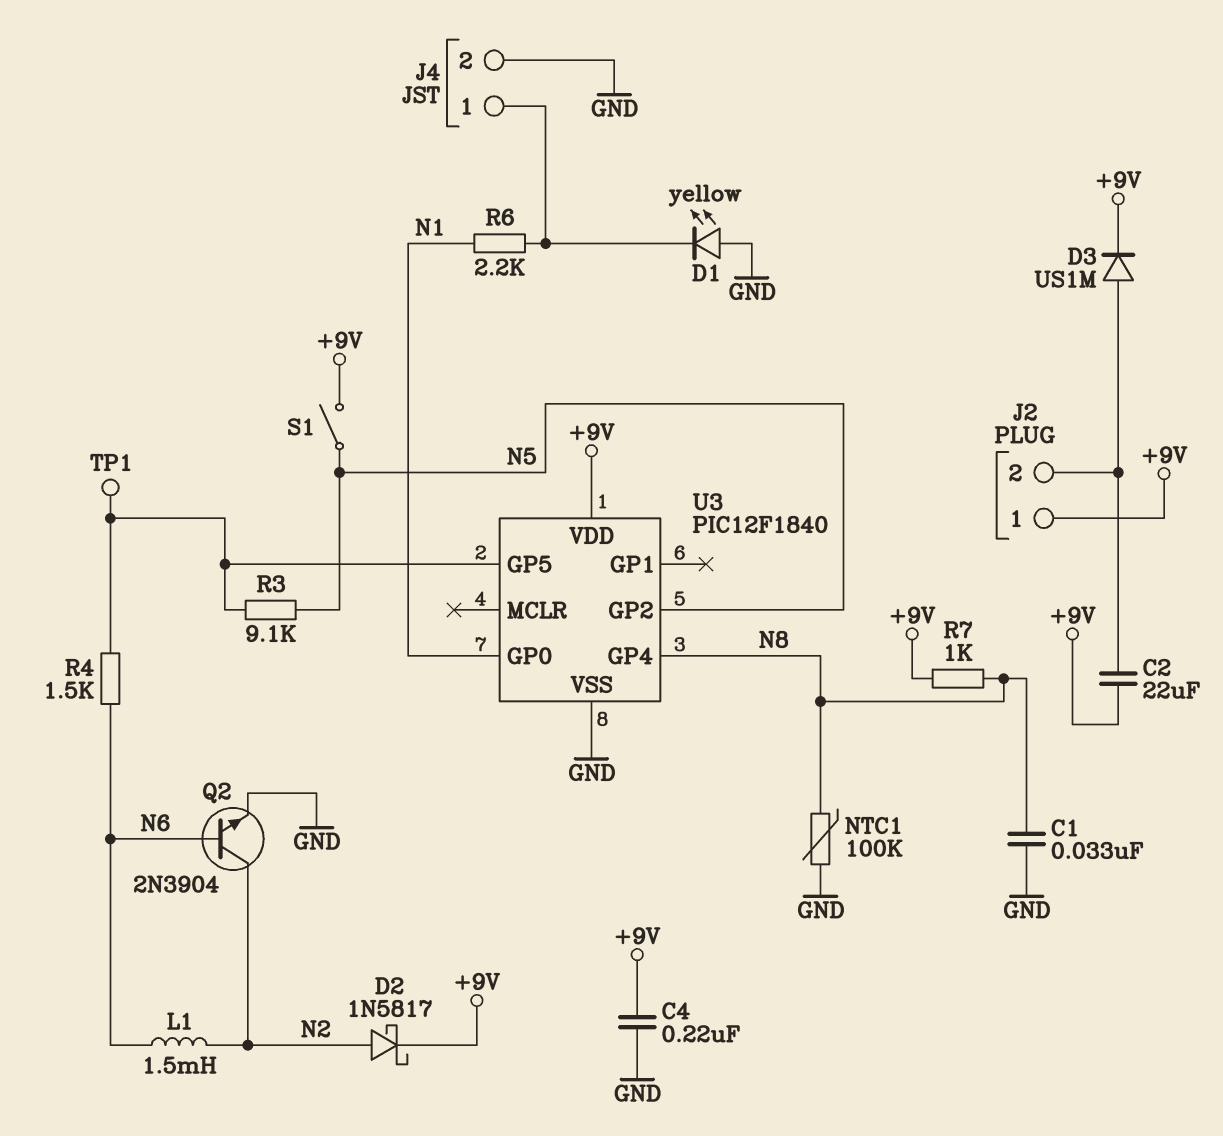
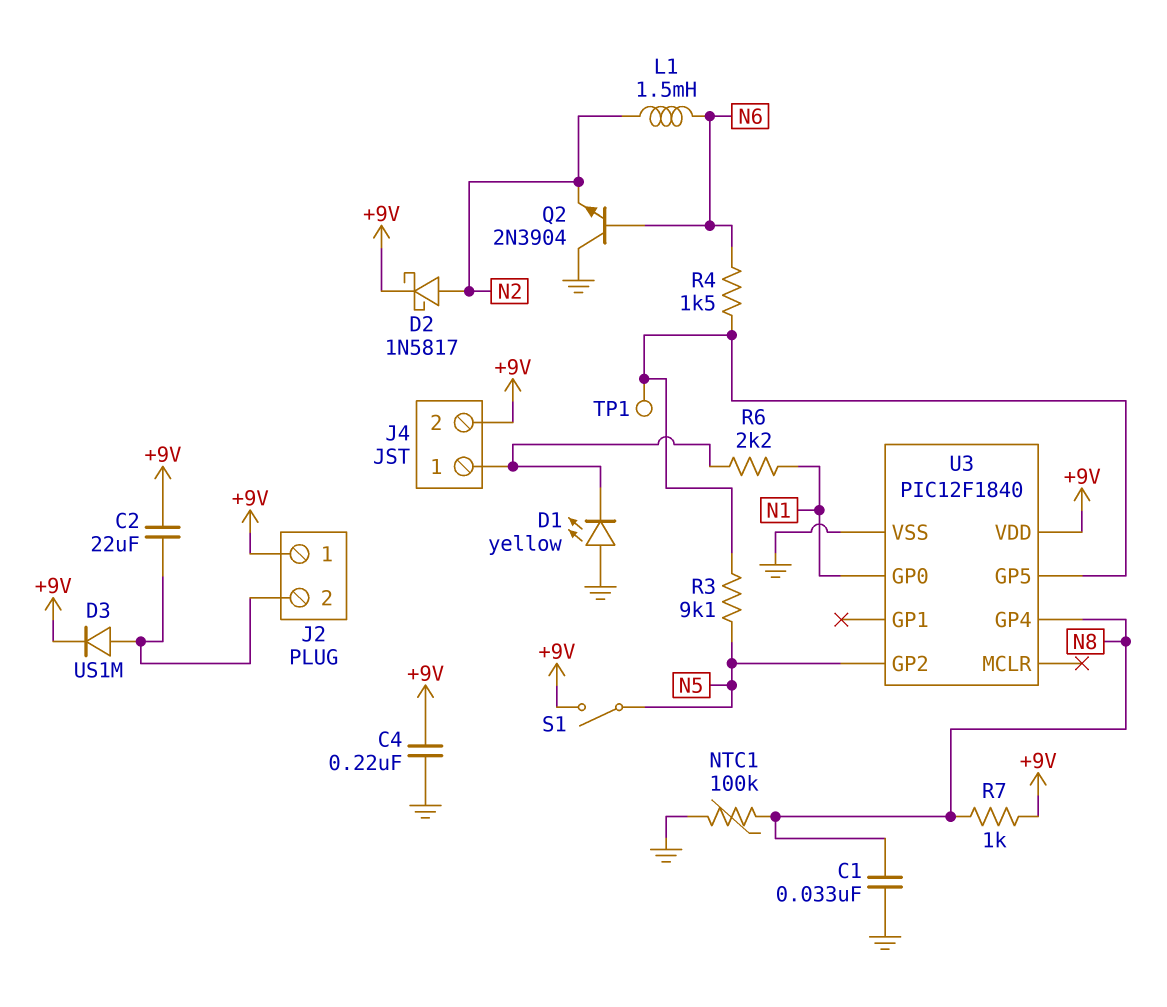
J4 pin 2: GND -> +9V
Q2: NPN 2N3904 (B N6, C N2, E GND) -> NPN 2N3904 (B N6, C GND, E N2)

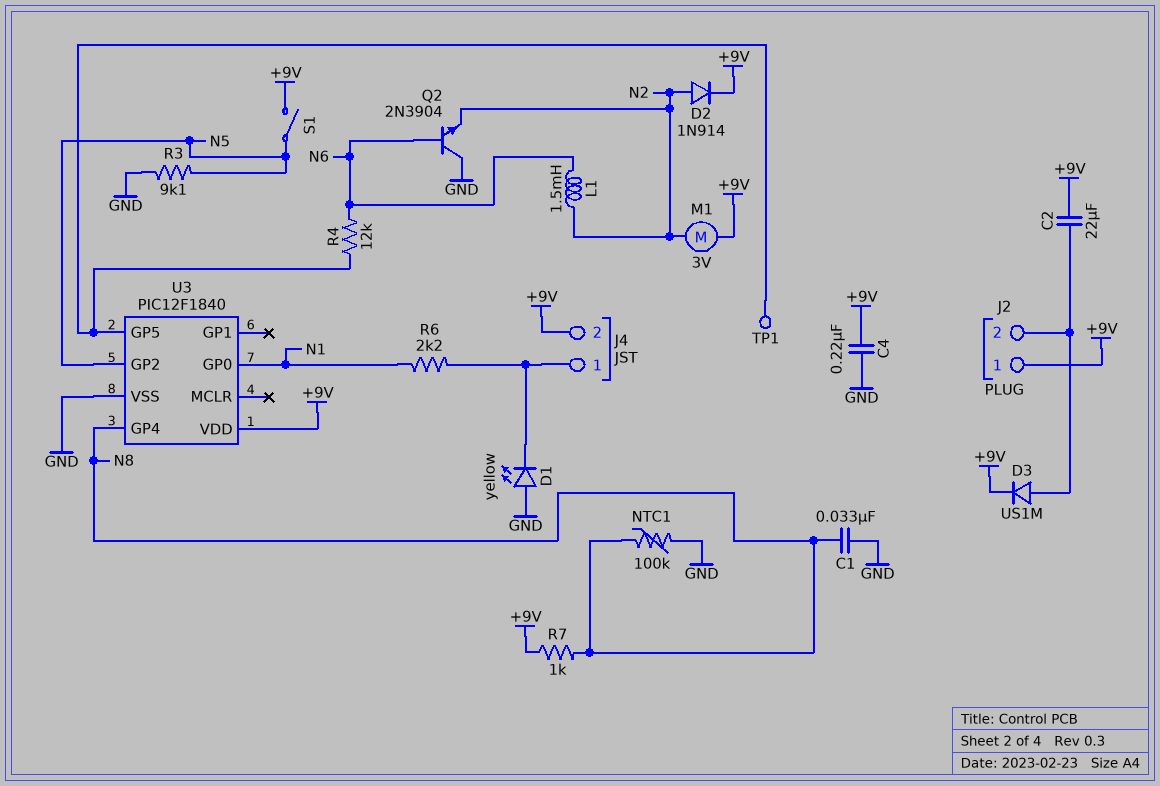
D2: schottky 1N5817 (A N2, K +9V) -> diode 1N914 (A N2, K +9V)
M1: none -> motor 3V (+9V, N2)
R3: 9.1k (N5, U3/GP5) -> 9.1k (GND, N5)
R4: 1.5k (N6, U3/GP5) -> 12k (N6, U3/GP5)

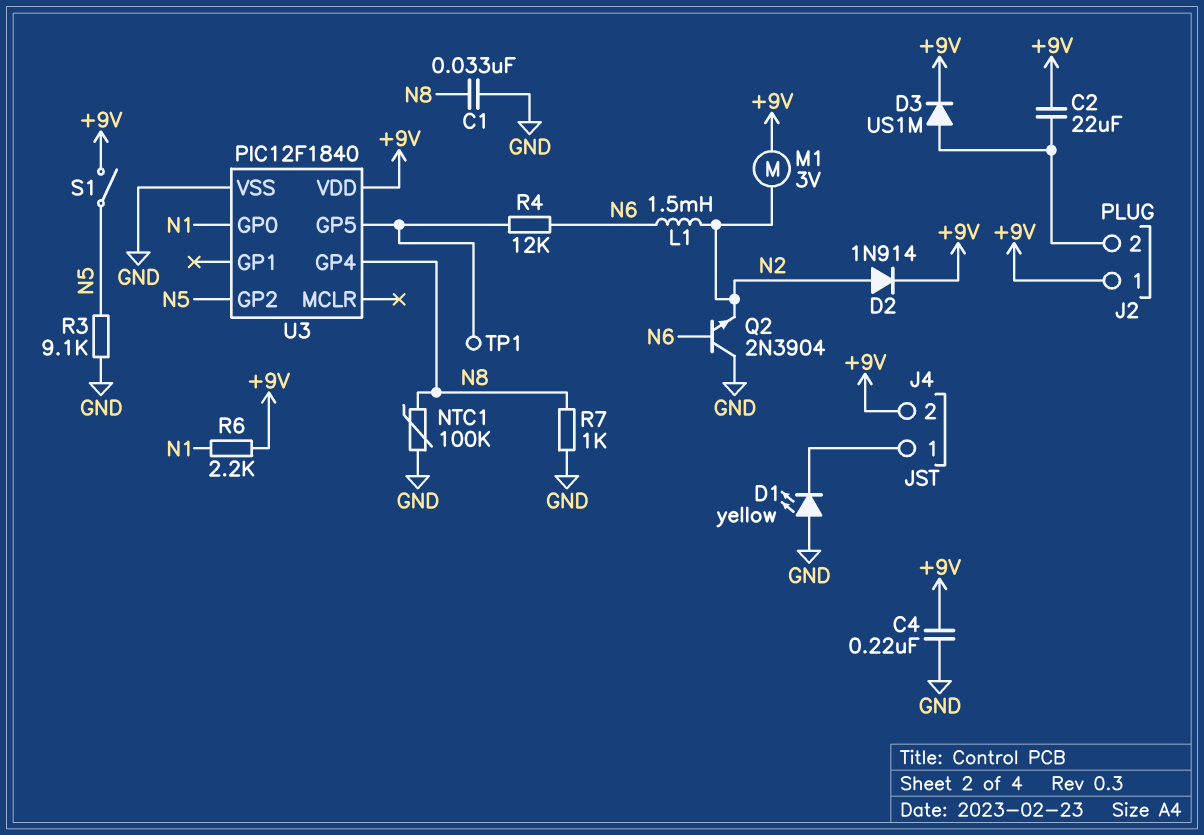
R6: 2.2k (J4/1, N1) -> 2.2k (+9V, N1)
R7: 1k (+9V, N8) -> 1k (GND, N8)

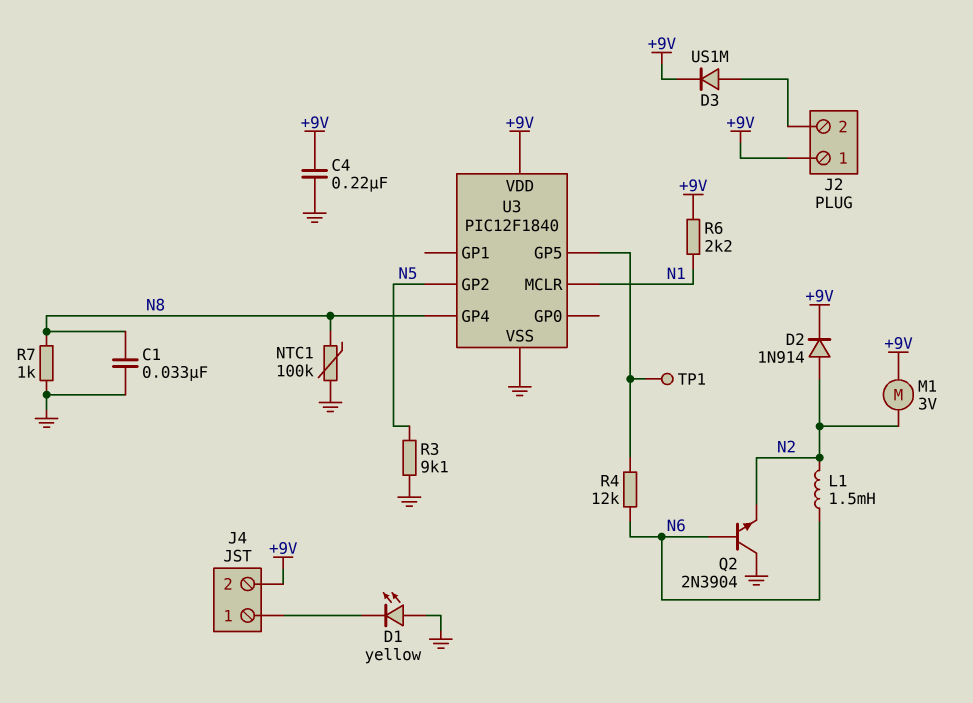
C2: 22uF (+9V, J2/2) -> none
S1: switch (+9V, N5) -> none
U3 pin GP0: N1 -> none
U3 pin MCLR: none -> N1

